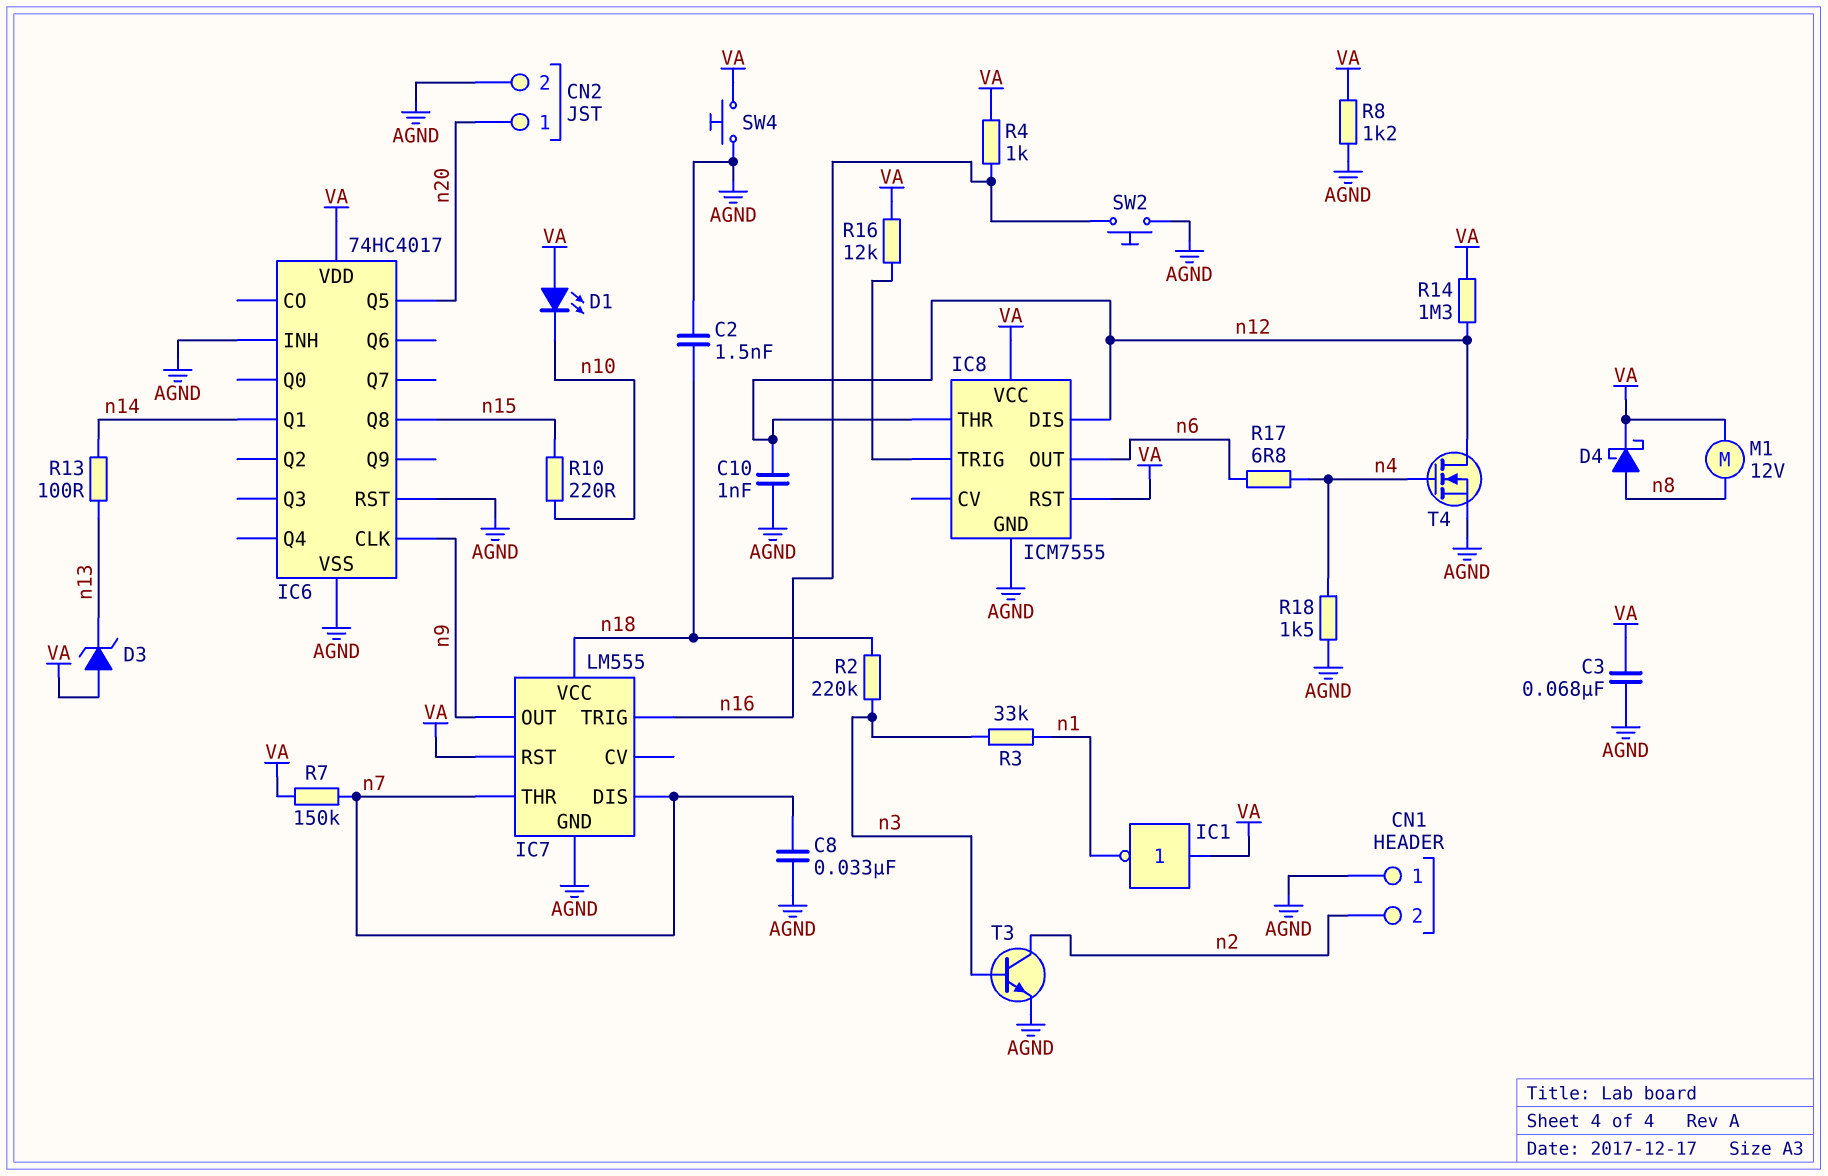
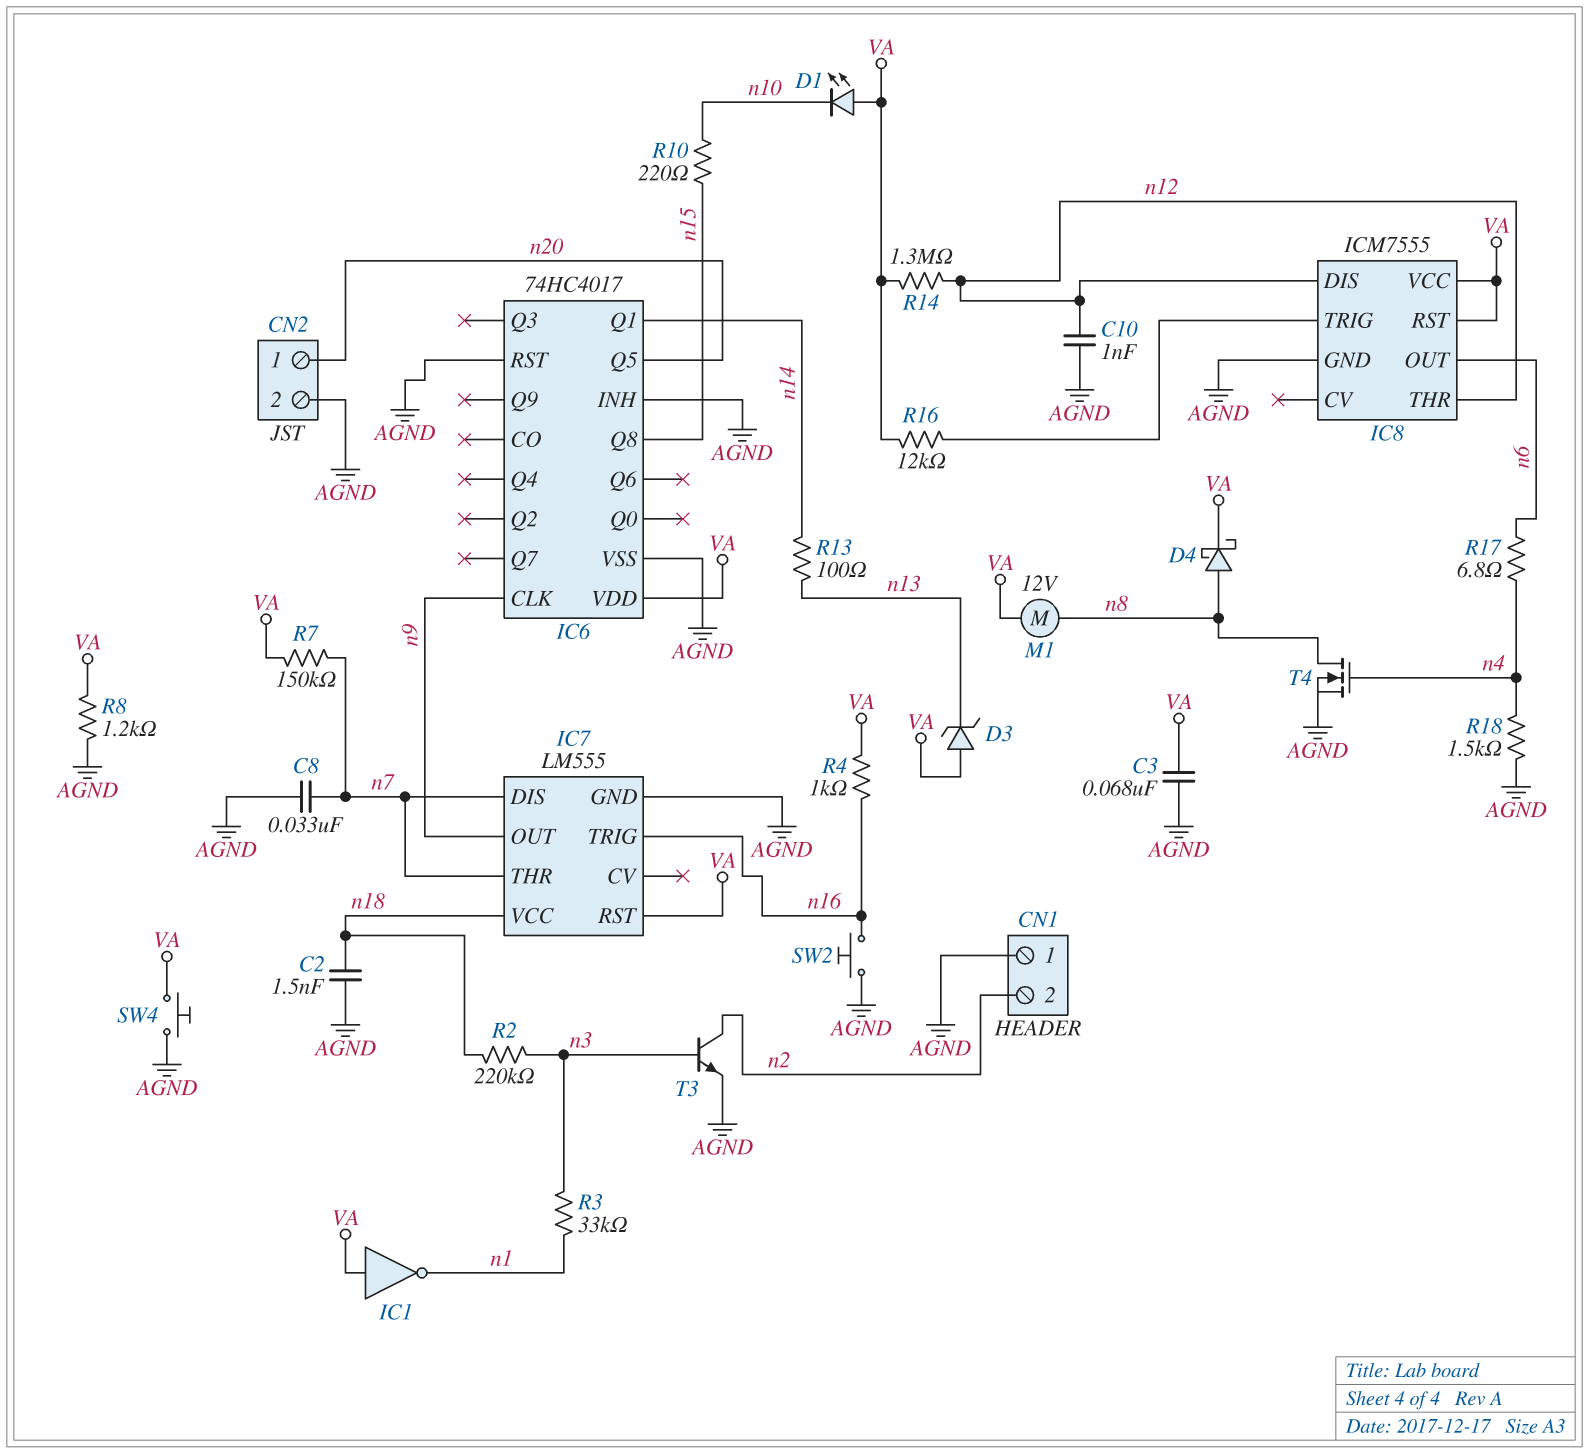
T4: NMOS (G n4, D n12, S AGND) -> NMOS (G n4, D n8, S AGND)

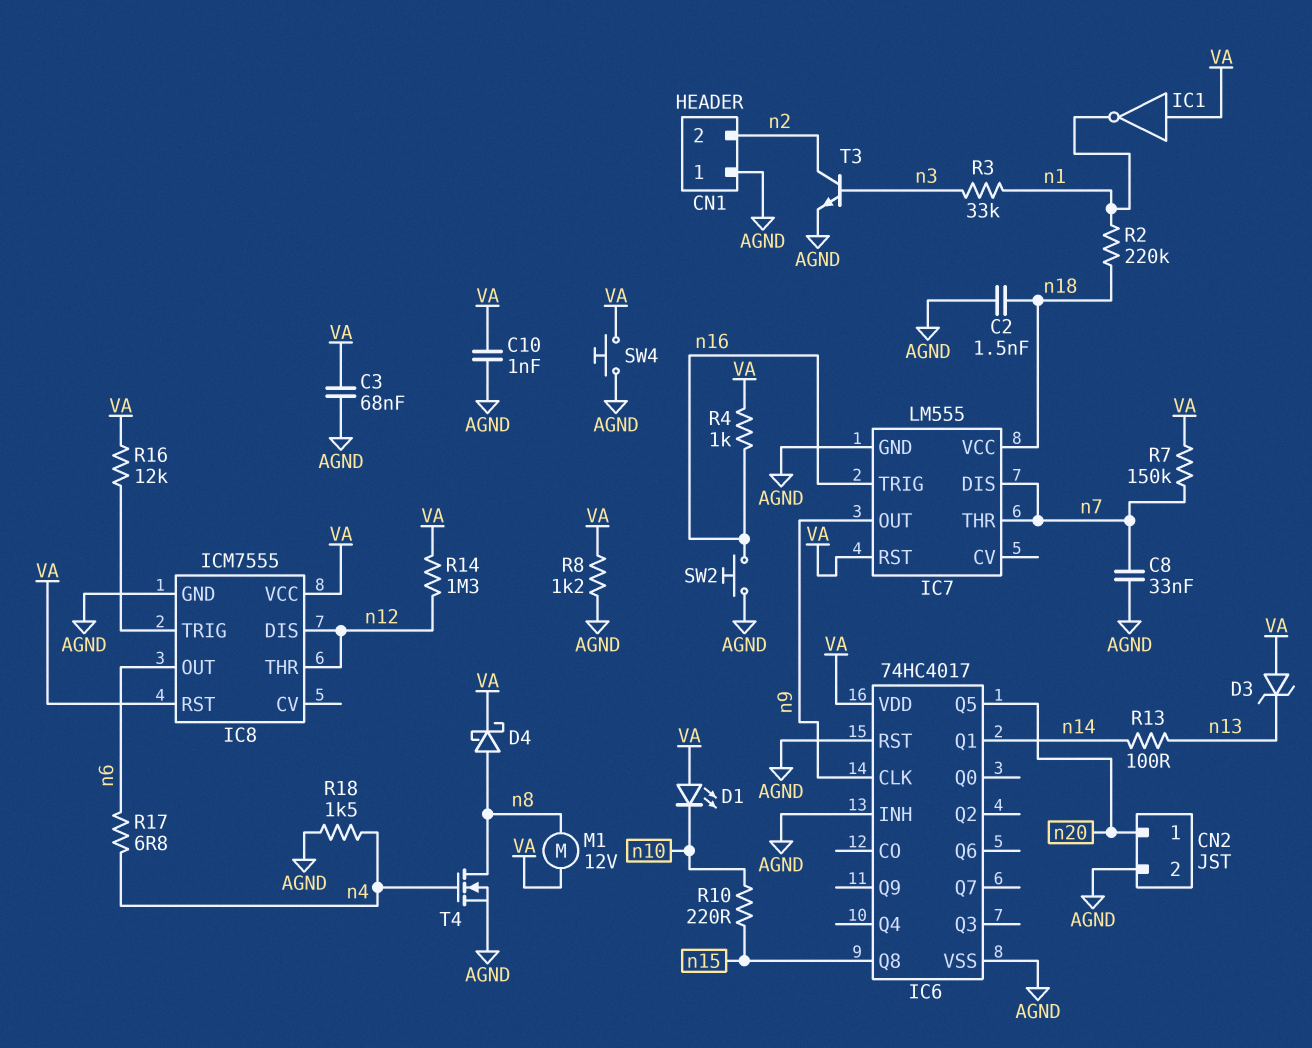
C10: 1nF (AGND, n12) -> 1nF (AGND, VA)
R2: 220k (n3, n18) -> 220k (n1, n18)

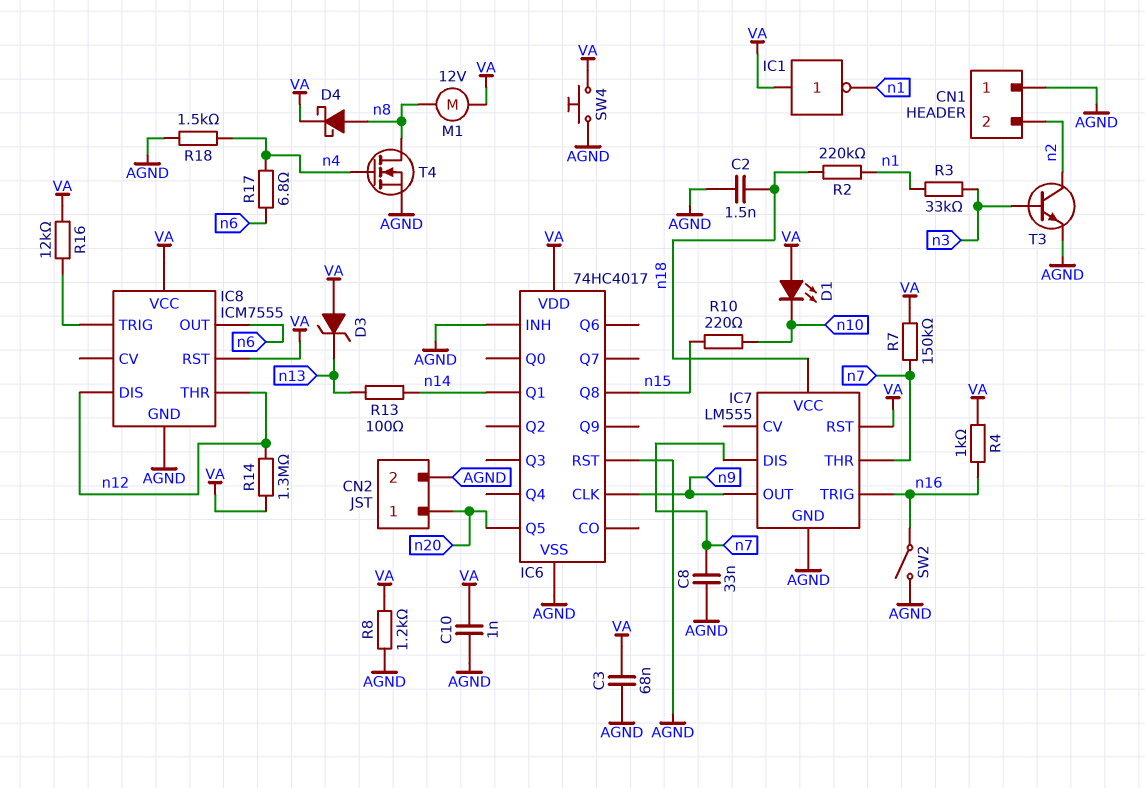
SW2: button (AGND, n16) -> switch (AGND, n16)

